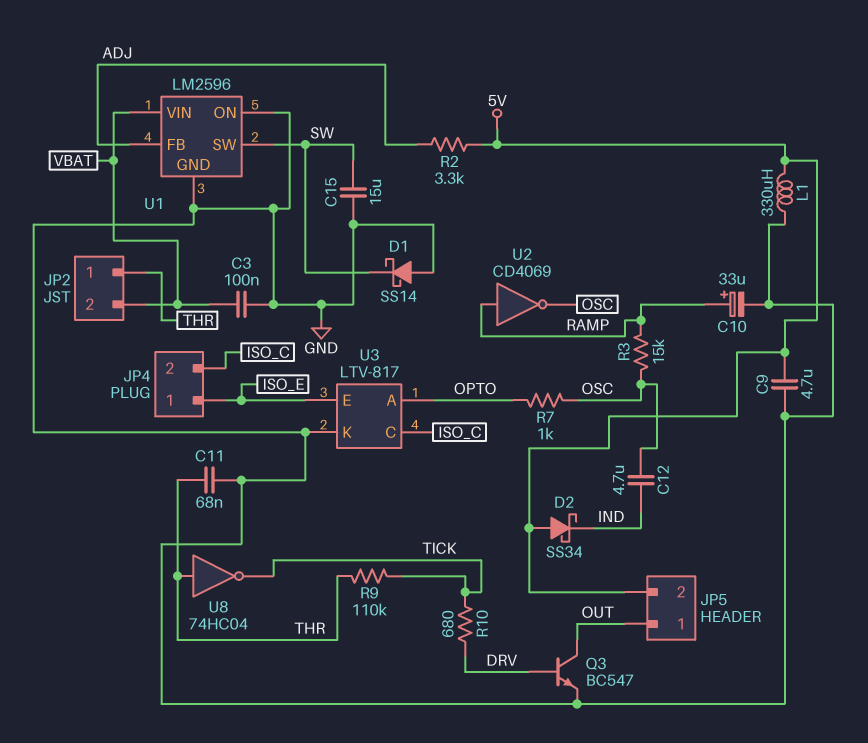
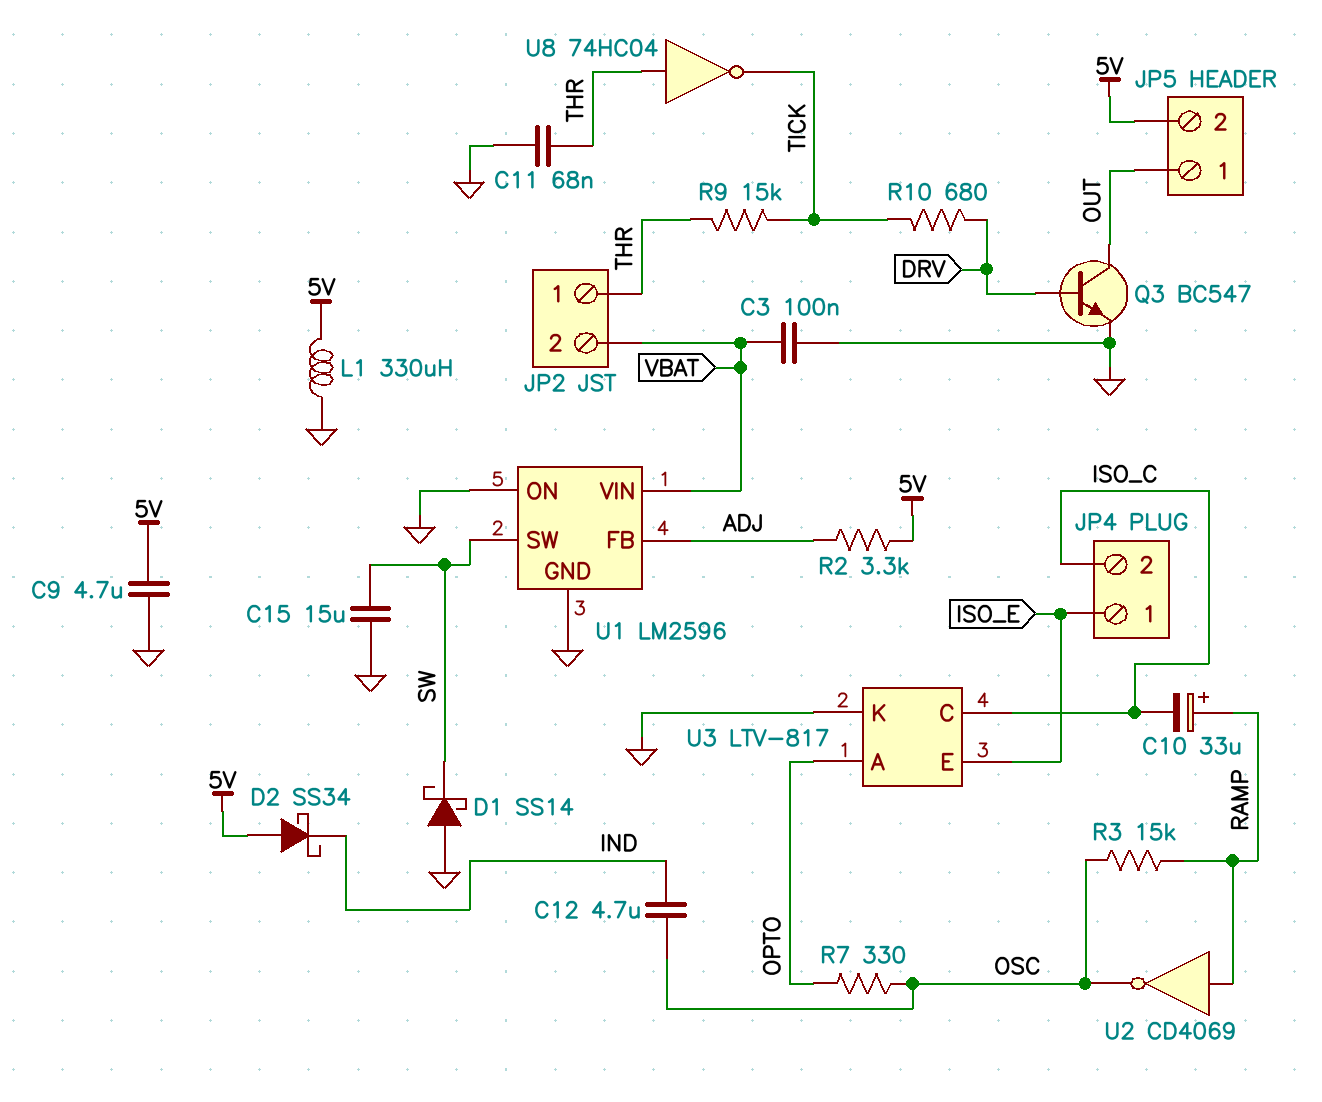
C10: 33uF (plus RAMP, minus GND) -> 33uF (plus RAMP, minus ISO_C)
R7: 1k (OPTO, OSC) -> 330 (OPTO, OSC)
R9: 110k (THR, TICK) -> 15k (THR, TICK)

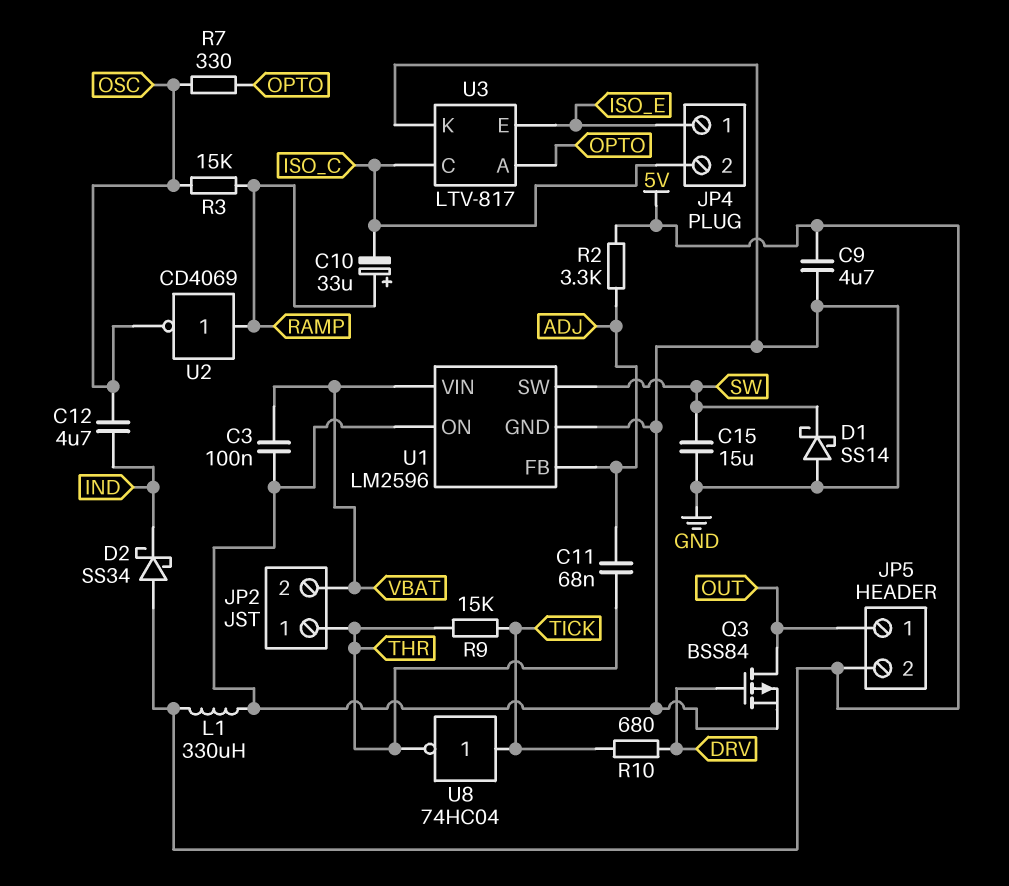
C11: 68nF (GND, THR) -> 68nF (ADJ, THR)
Q3: NPN BC547 (B DRV, C OUT, E GND) -> PMOS BSS84 (G DRV, D OUT, S GND)
U8: NOT 74HC04 (in THR, out TICK) -> NOT 74HC04 (in TICK, out THR)

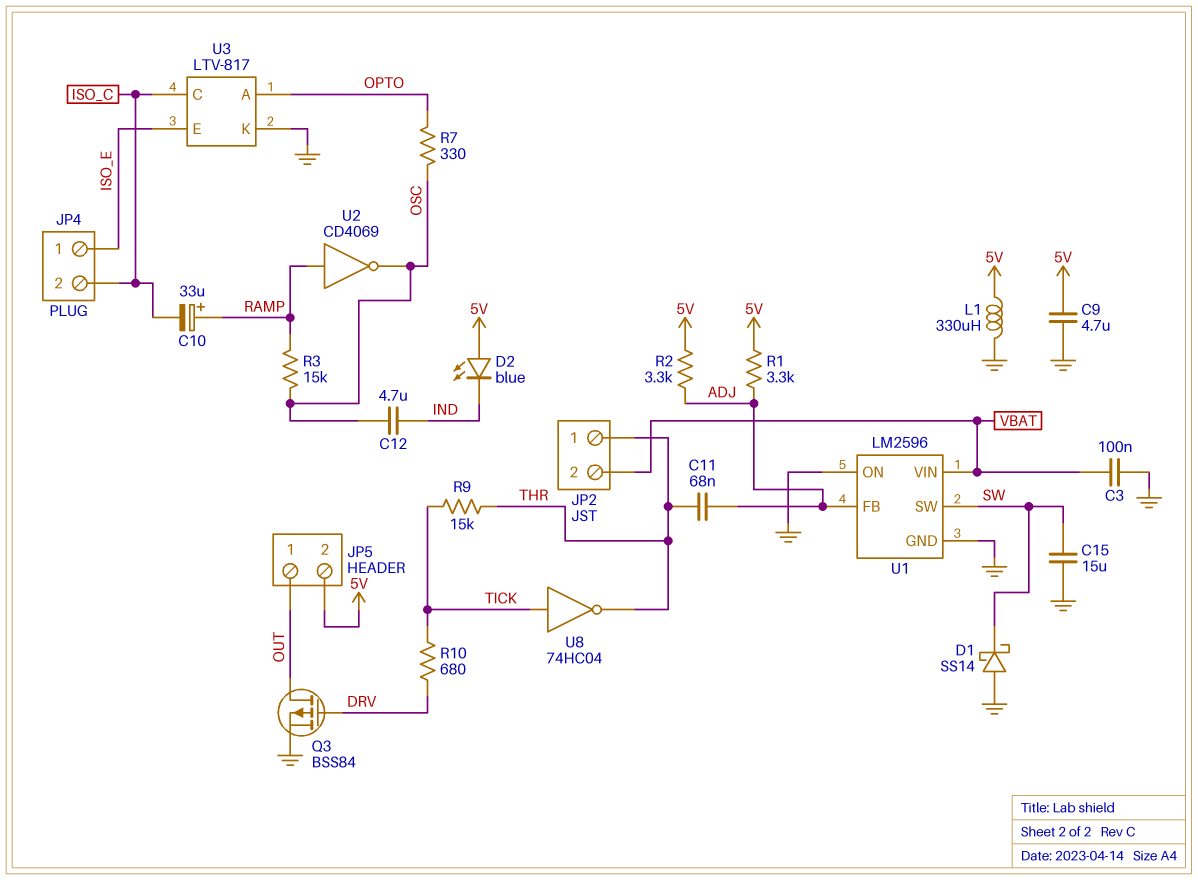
D2: schottky SS34 (A 5V, K IND) -> LED blue (A 5V, K IND)
R1: none -> 3.3k (5V, ADJ)

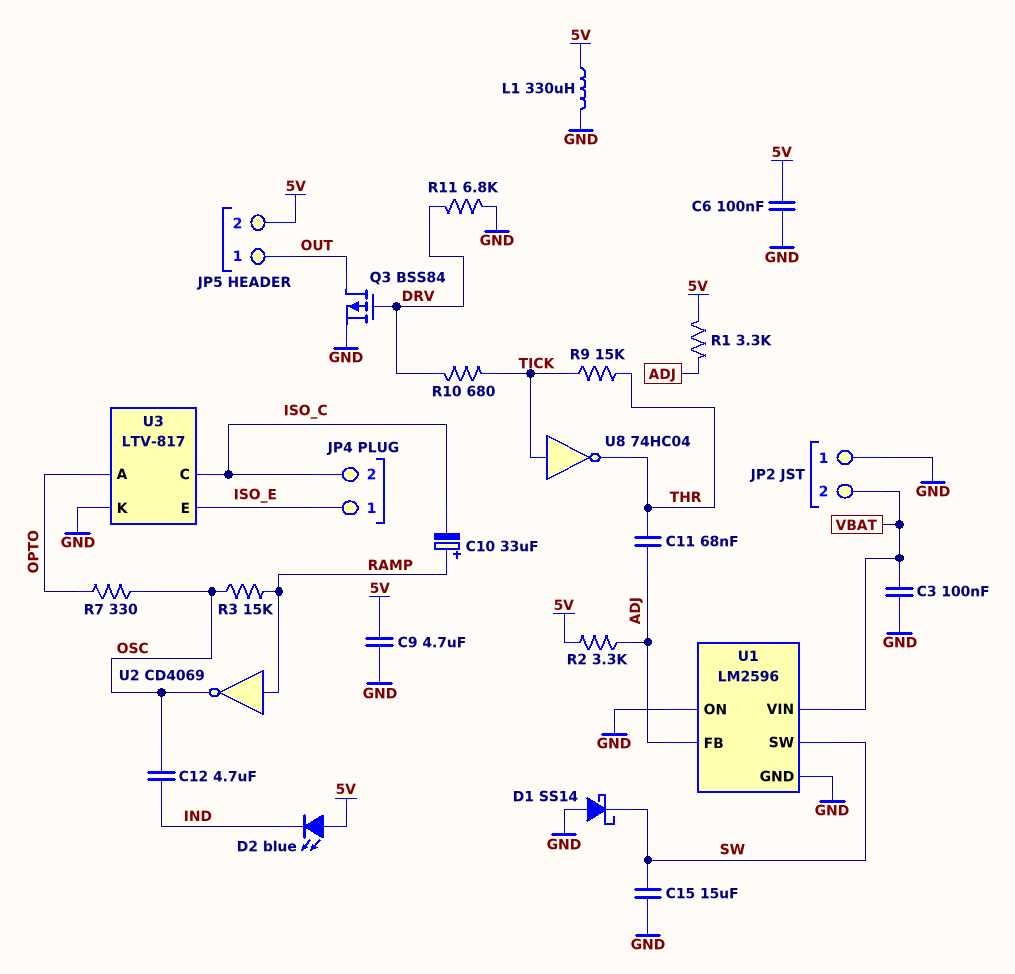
C6: none -> 100nF (5V, GND)
JP2 pin 1: THR -> GND
R11: none -> 6.8k (DRV, GND)

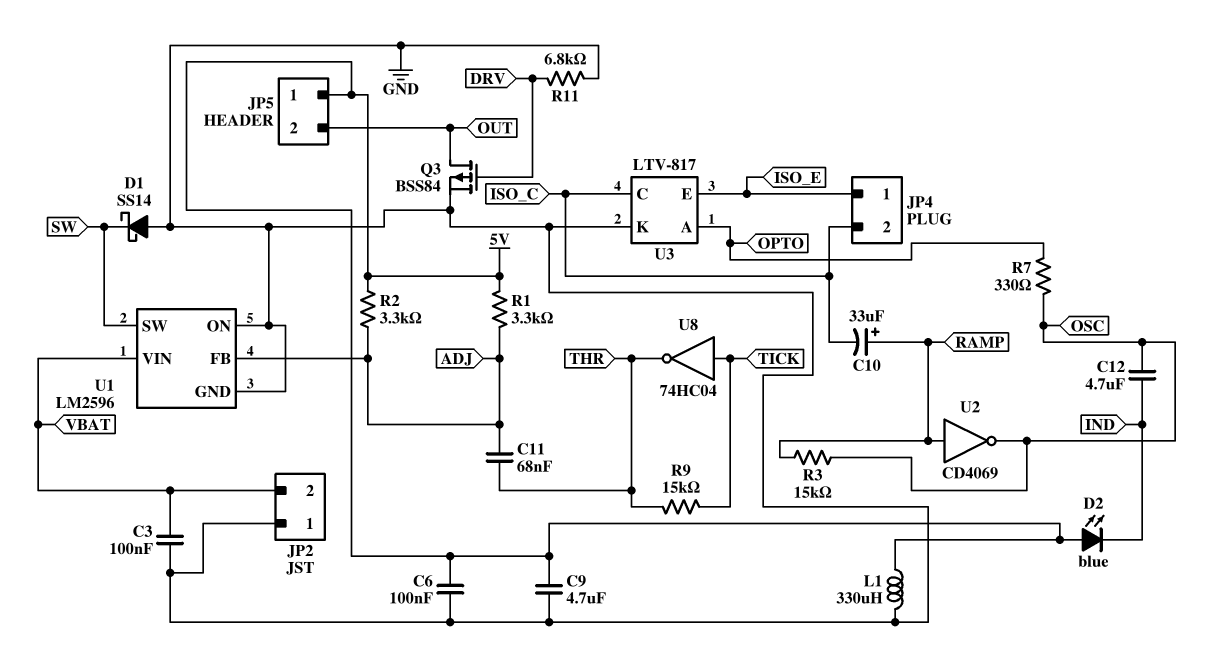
C15: 15uF (GND, SW) -> none
JP5 pin 1: OUT -> 5V
JP5 pin 2: 5V -> OUT
R10: 680 (DRV, TICK) -> none

